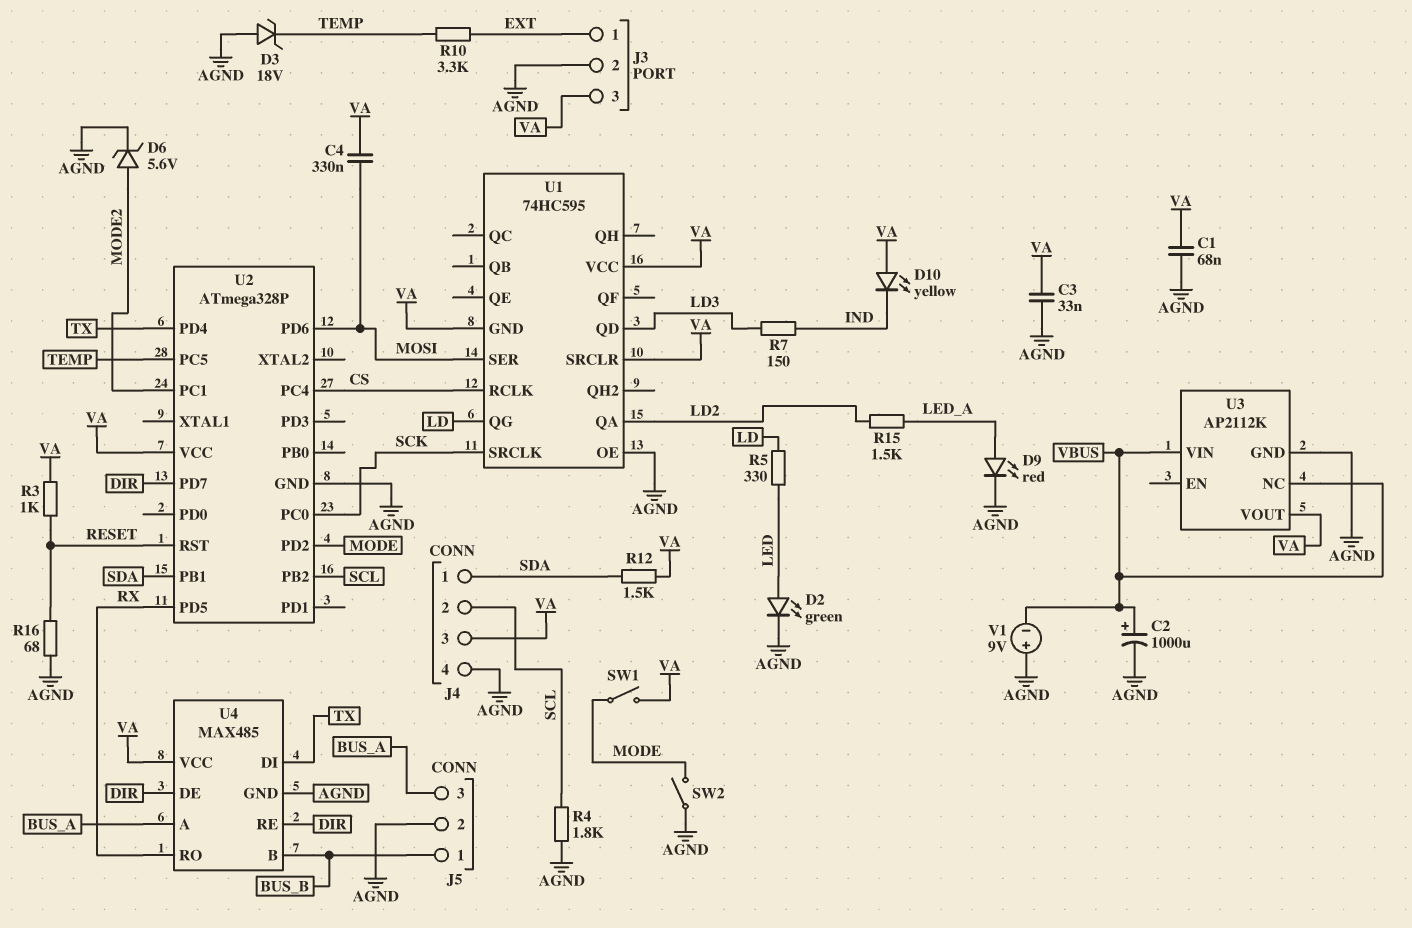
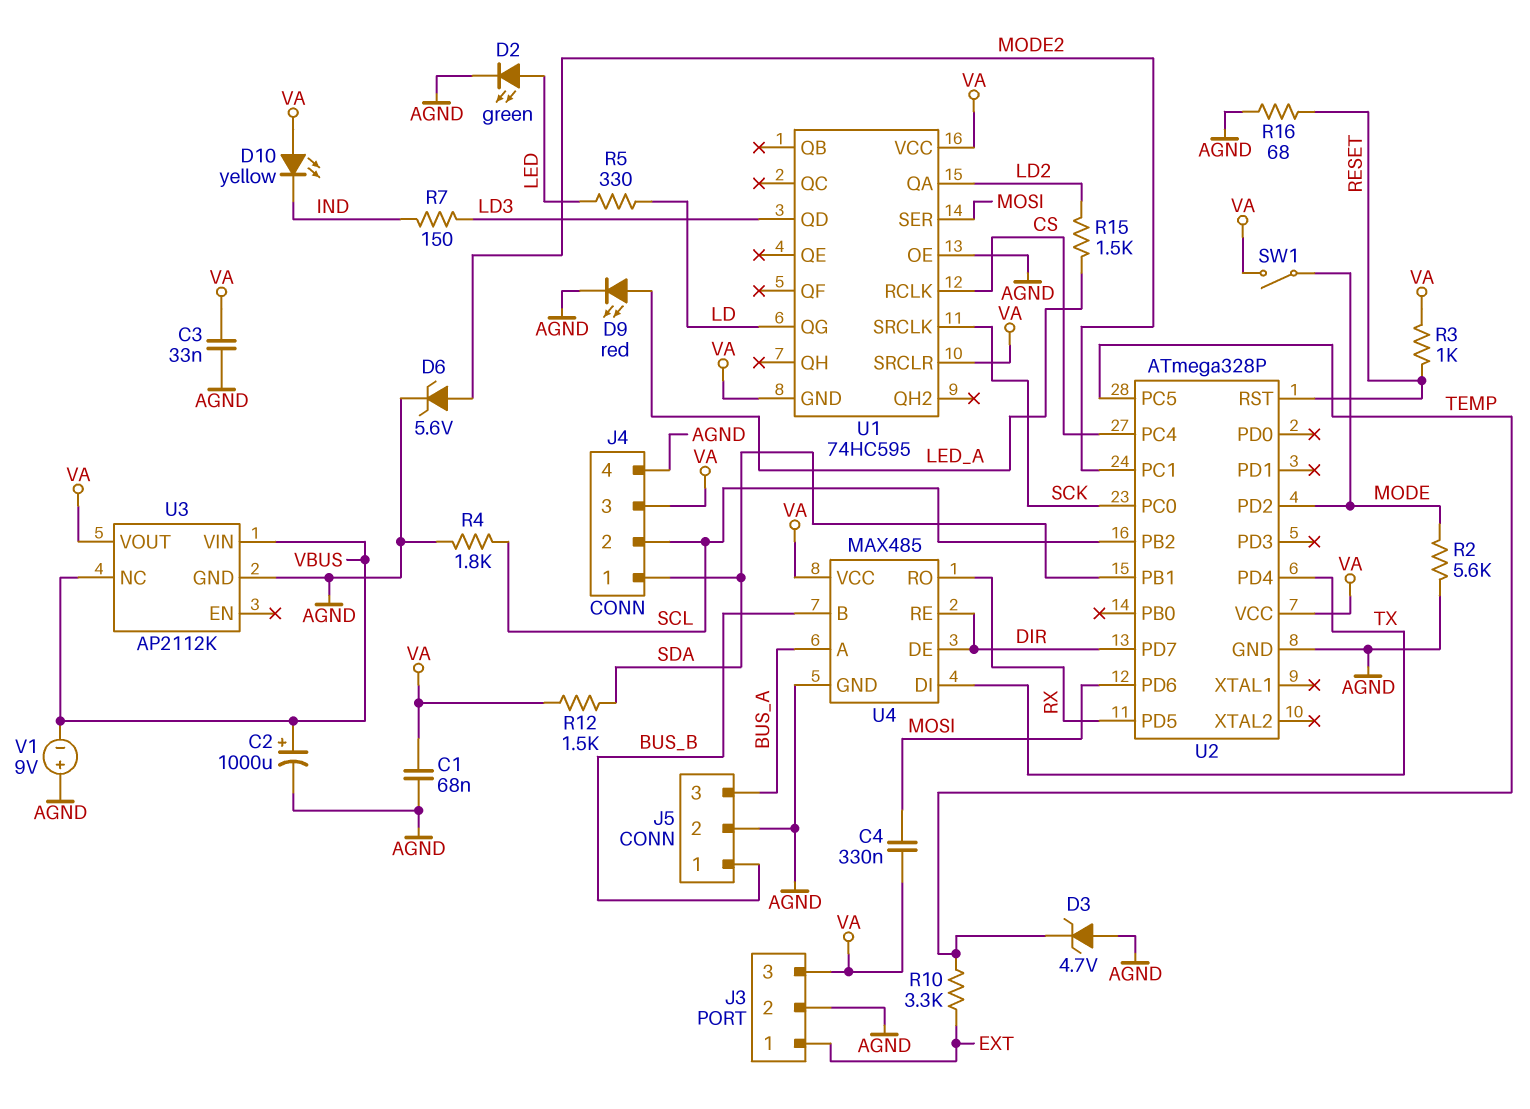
D3: zener 18V (A AGND, K TEMP) -> zener 4.7V (A AGND, K TEMP)
R2: none -> 5.6k (AGND, MODE)
SW2: switch (AGND, MODE) -> none

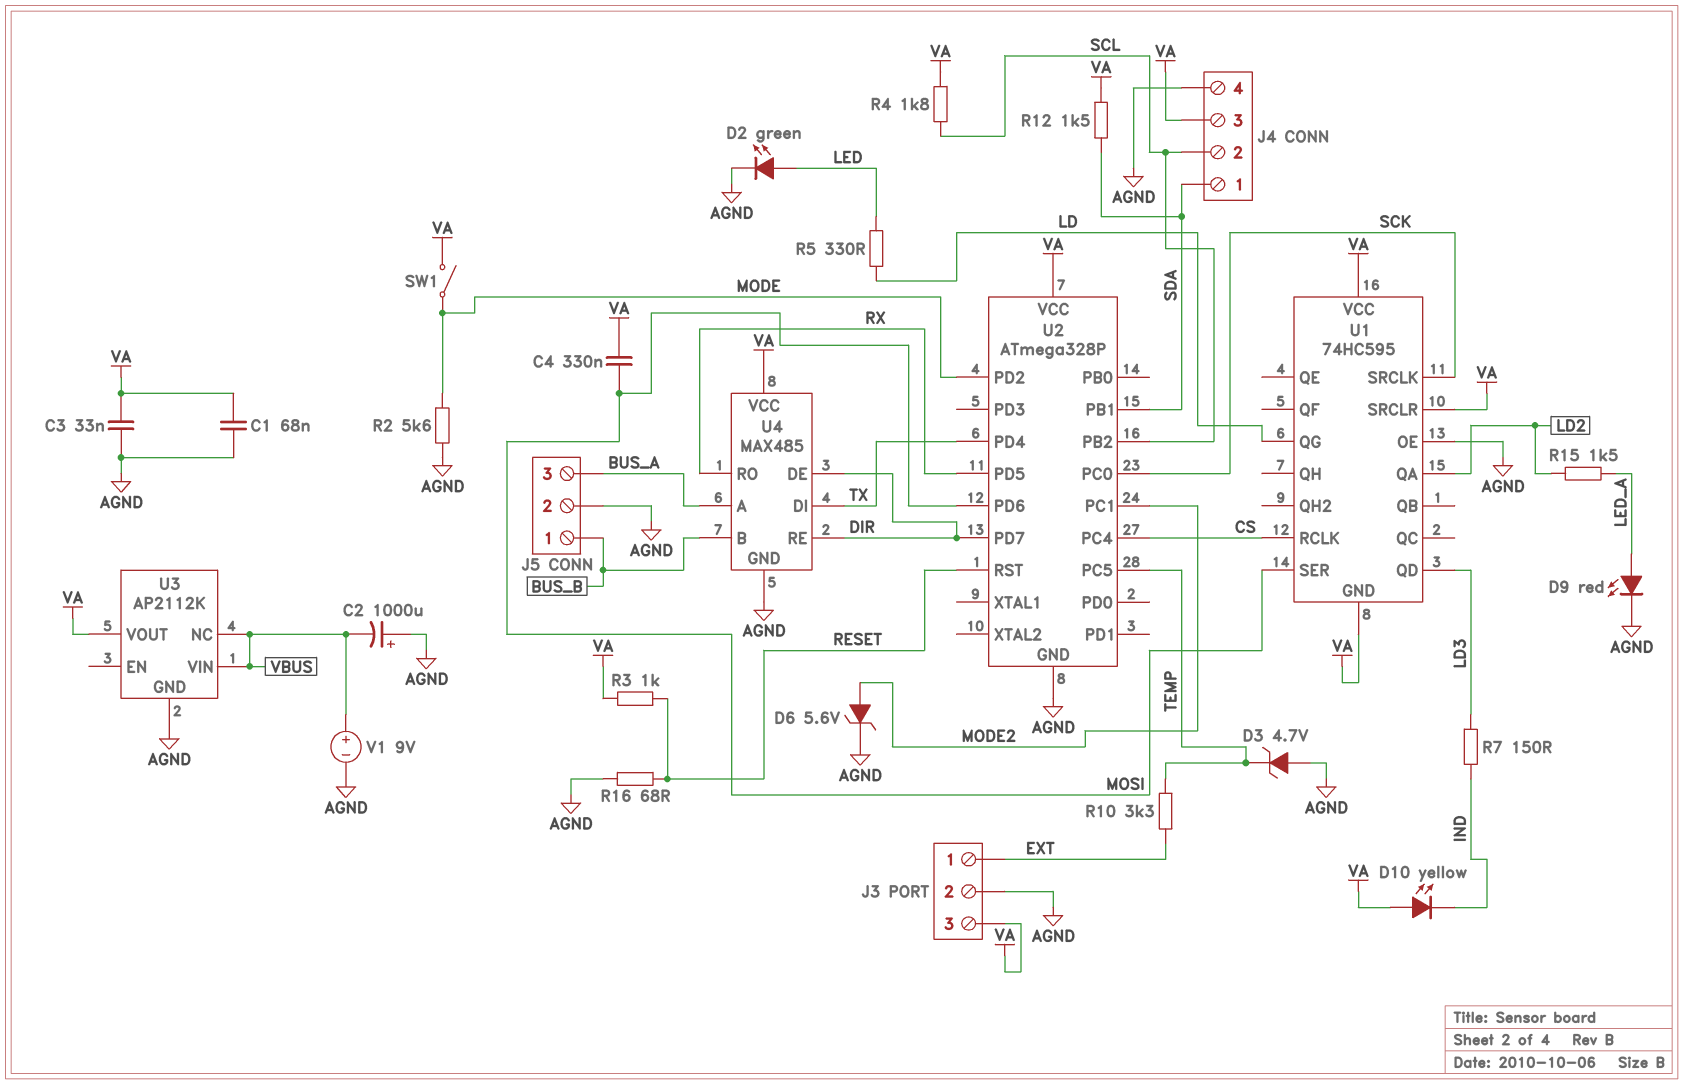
C2: 1000uF (plus VBUS, minus AGND) -> 1000uF (plus AGND, minus VBUS)
R4: 1.8k (AGND, SCL) -> 1.8k (SCL, VA)
V1: 9V (plus AGND, minus VBUS) -> 9V (plus VBUS, minus AGND)

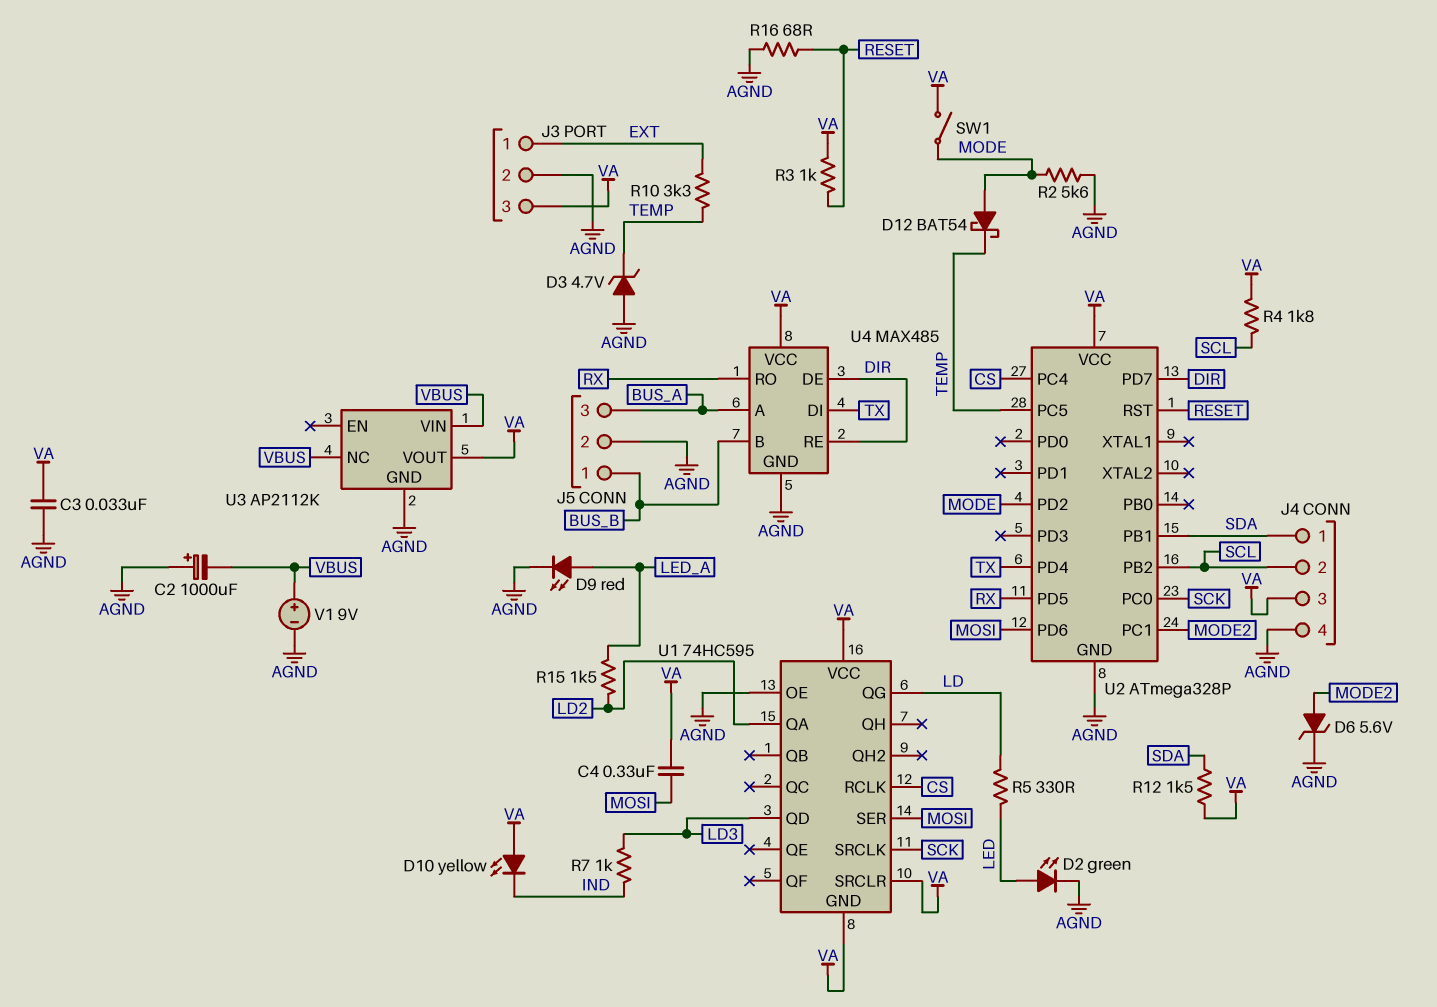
C1: 68nF (AGND, VA) -> none
D12: none -> schottky BAT54 (A MODE, K TEMP)
R7: 150 (IND, LD3) -> 1k (IND, LD3)

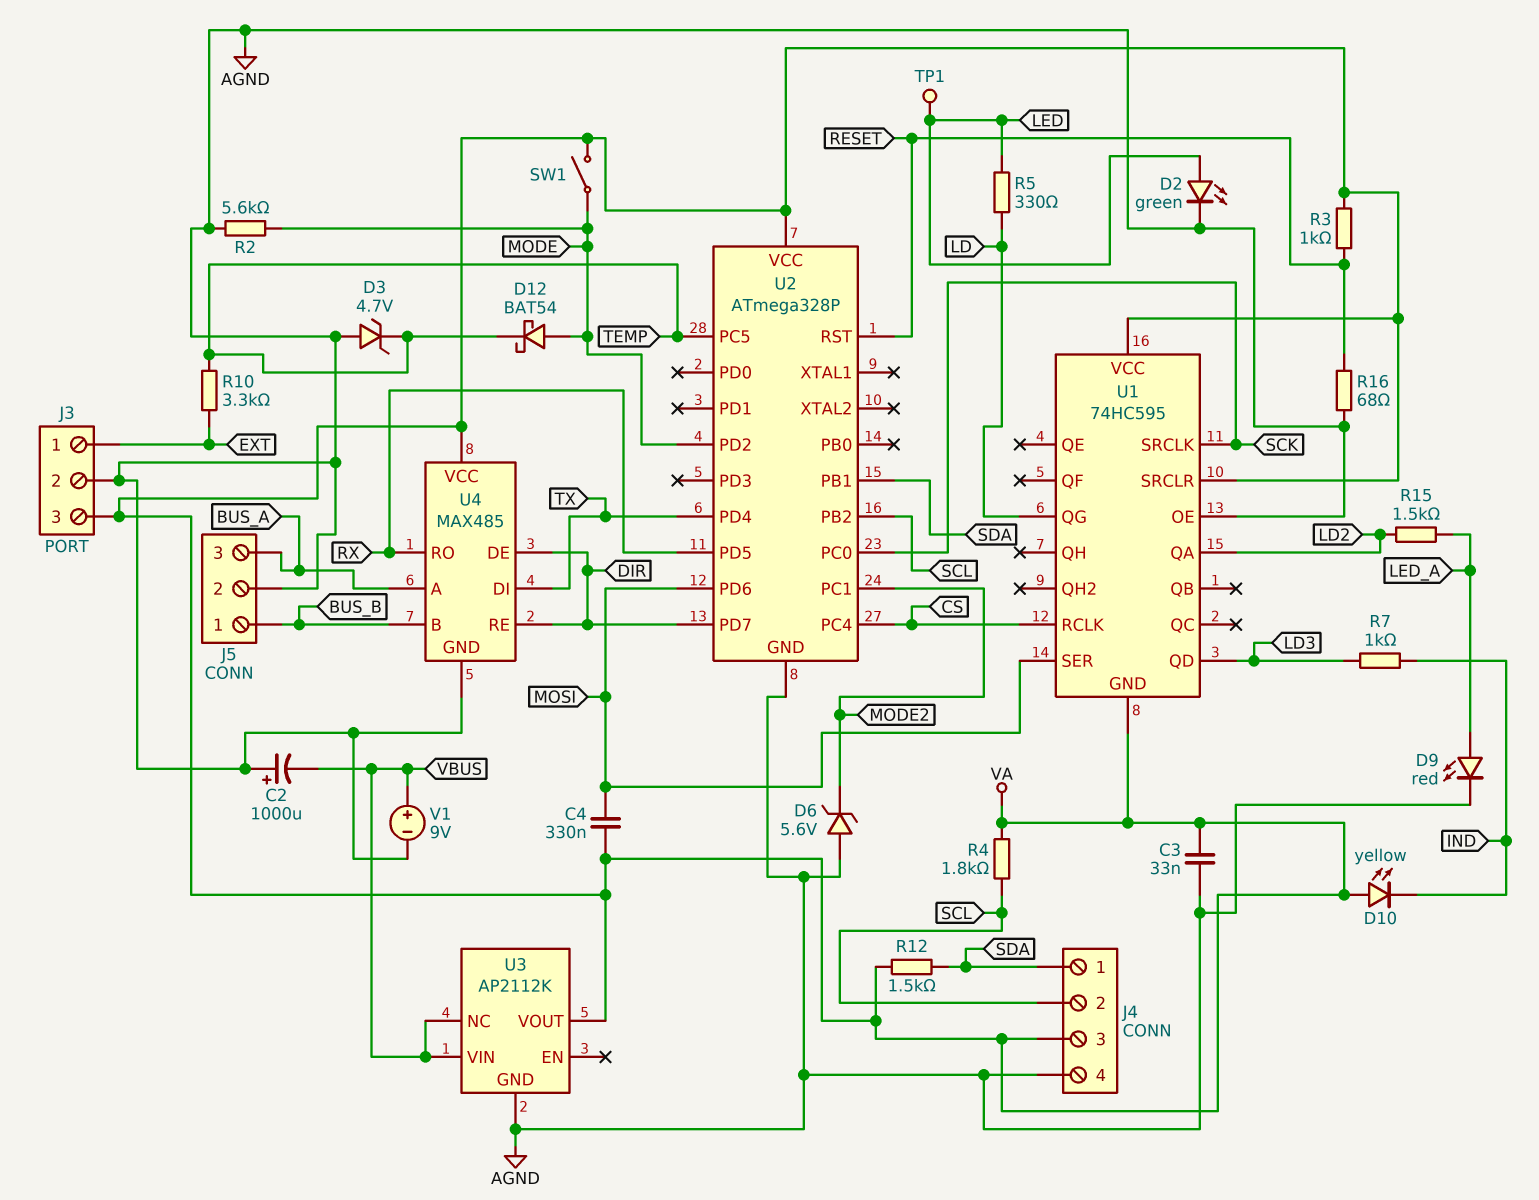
D6: zener 5.6V (A MODE2, K AGND) -> zener 5.6V (A AGND, K MODE2)
TP1: none -> test point (LED)

